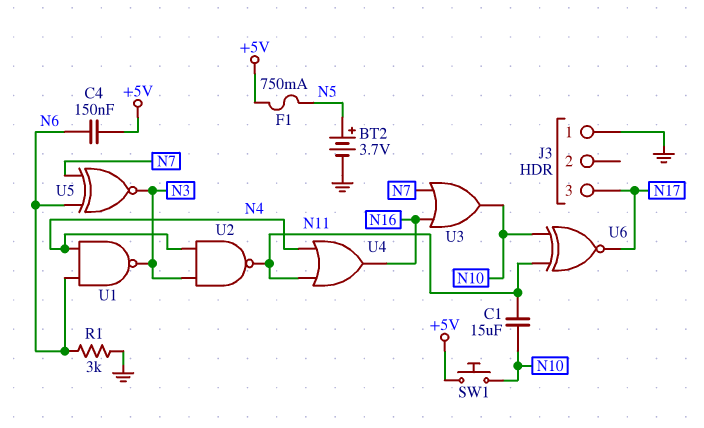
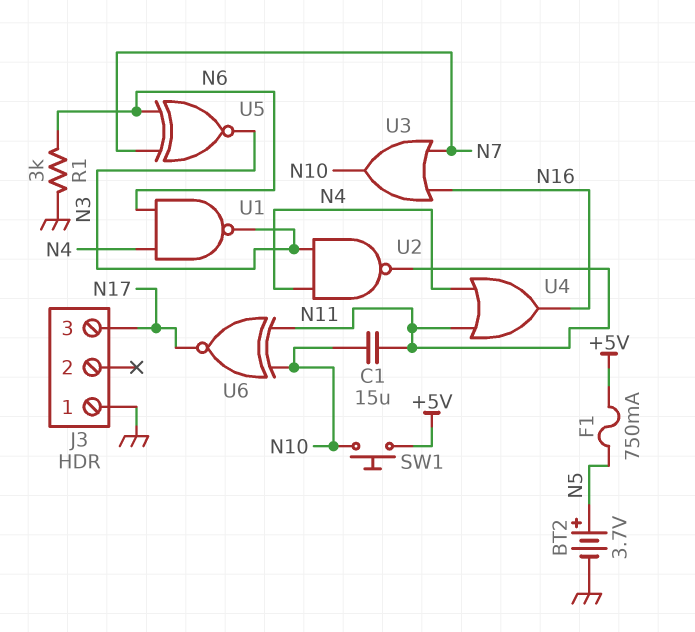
C4: 150nF (+5V, N6) -> none

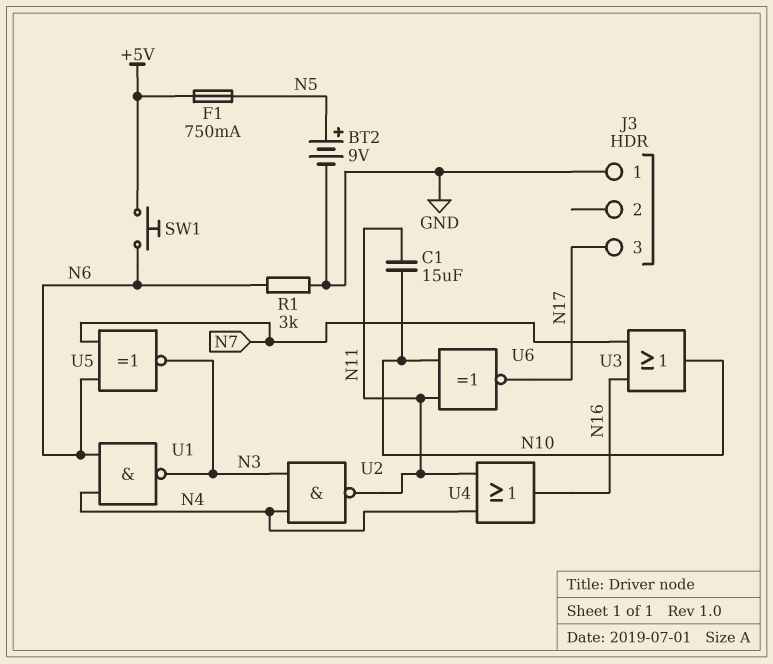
BT2: 3.7V (plus N5, minus GND) -> 9V (plus N5, minus GND)
SW1: button (+5V, N10) -> button (+5V, N6)

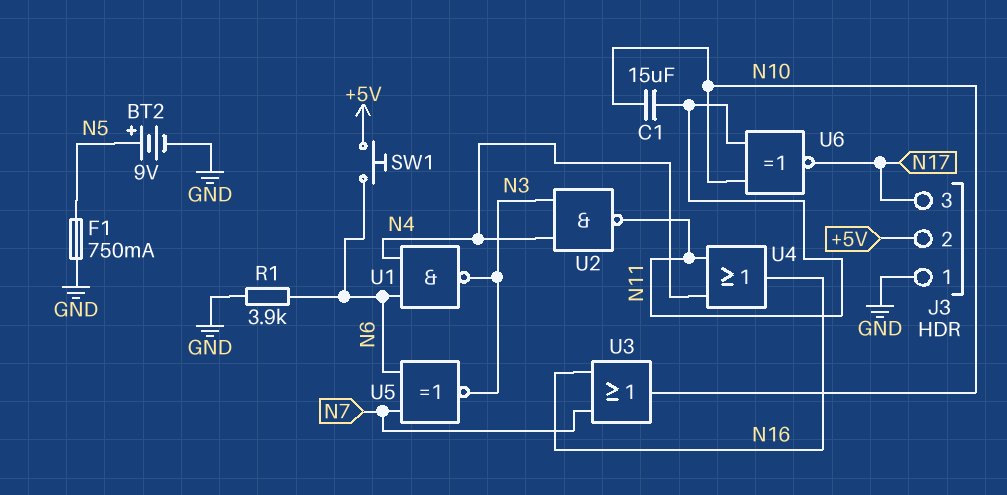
F1: 750mA (+5V, N5) -> 750mA (GND, N5)
J3 pin 2: none -> +5V
R1: 3k (GND, N6) -> 3.9k (GND, N6)

